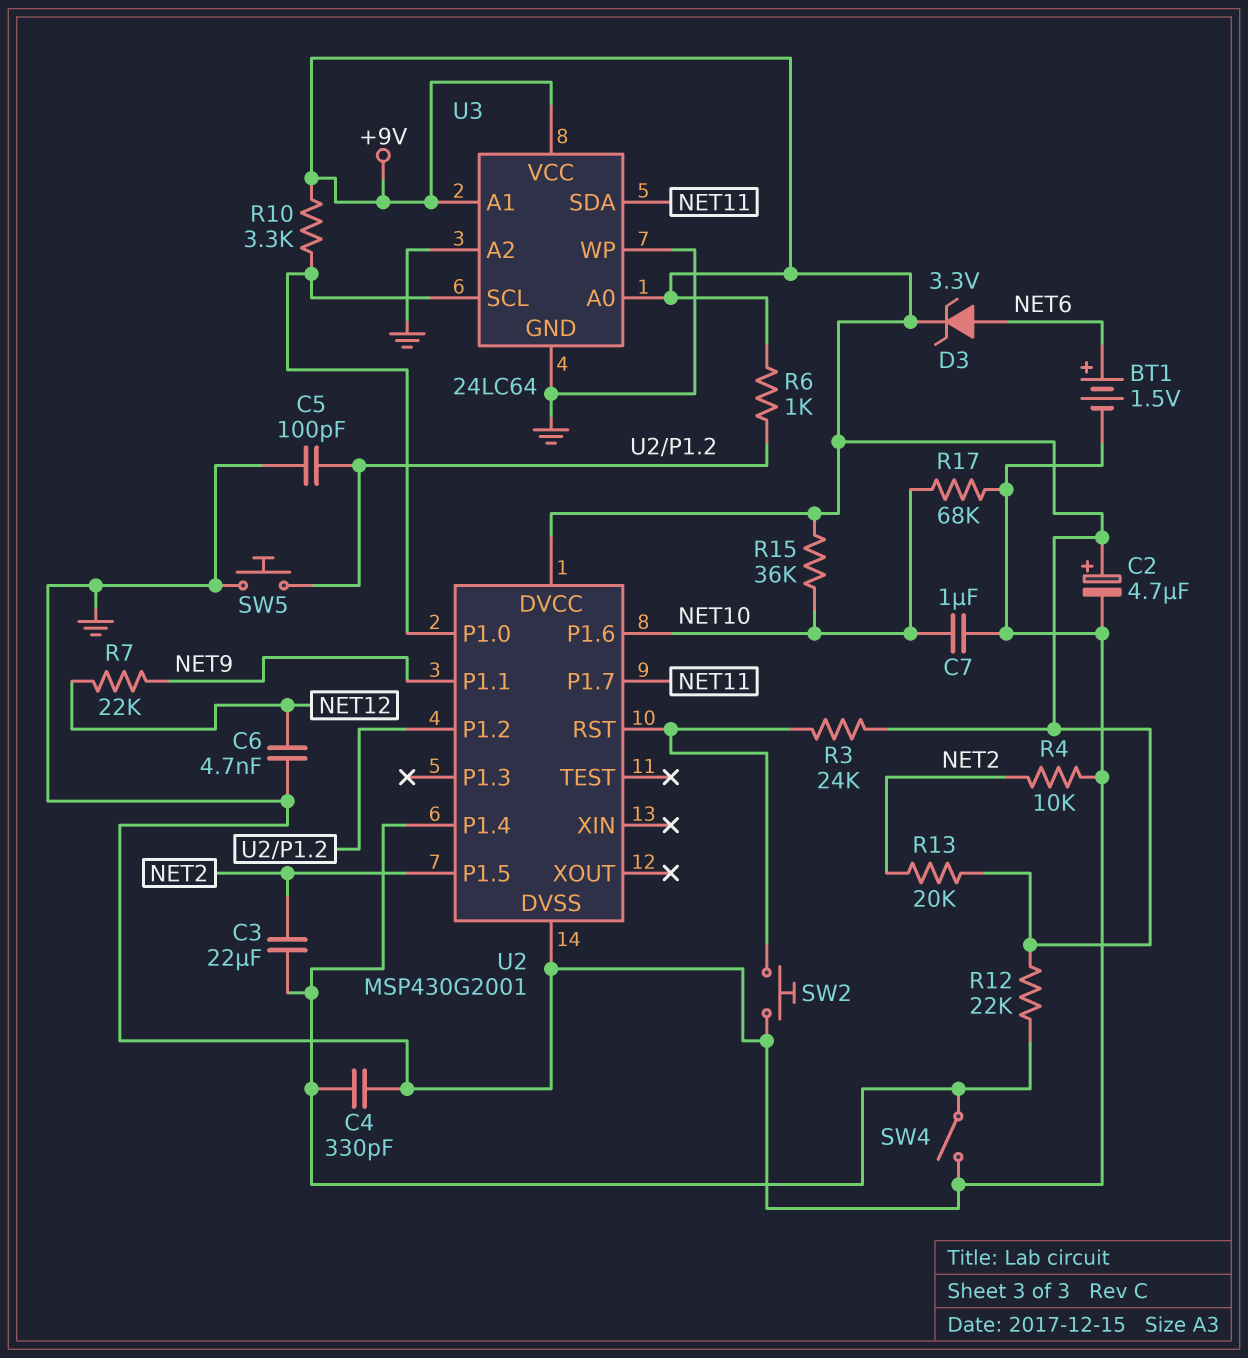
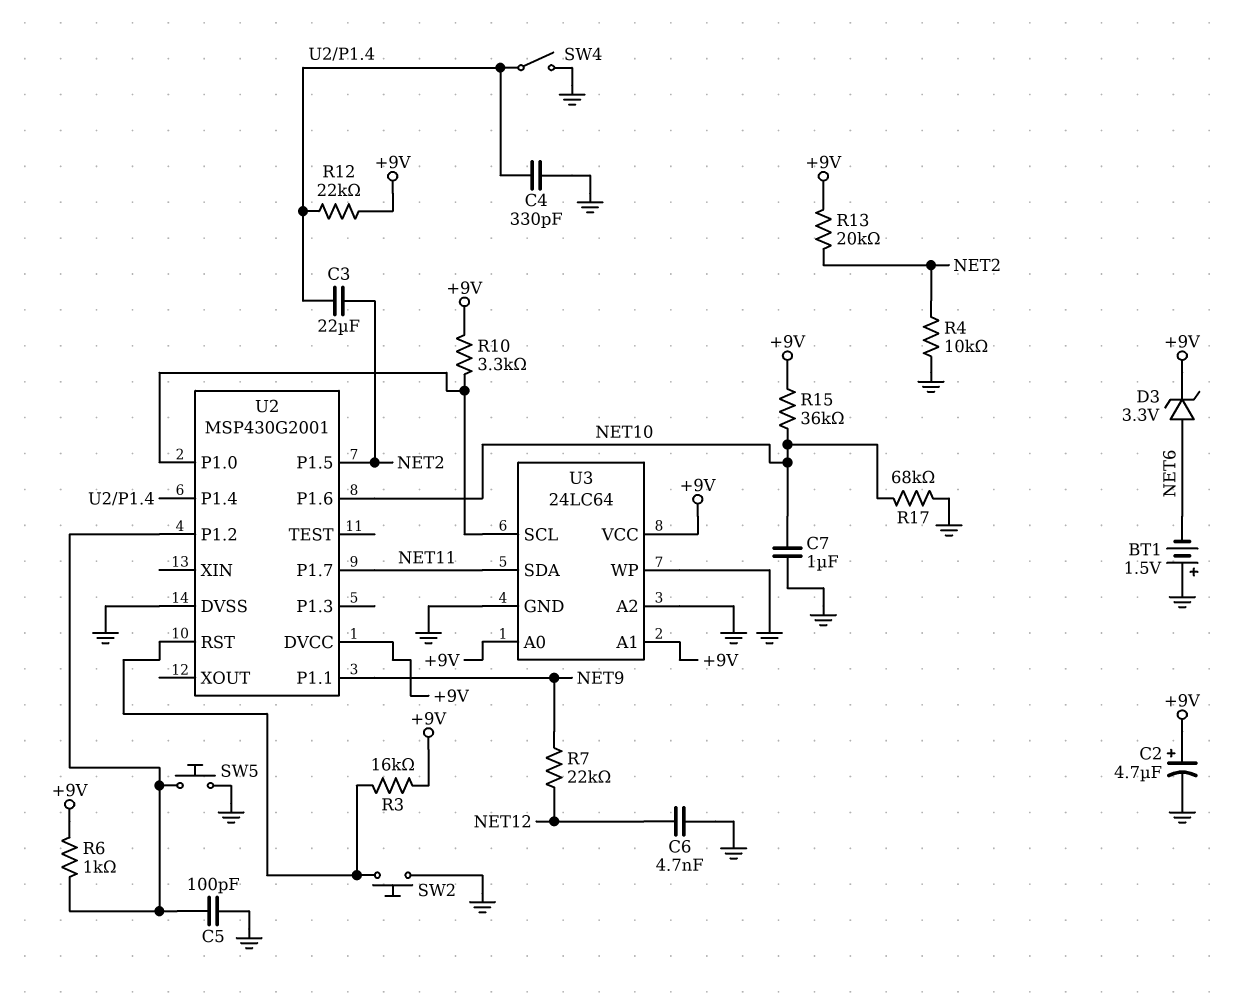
BT1: 1.5V (plus NET6, minus GND) -> 1.5V (plus GND, minus NET6)
R3: 24k (+9V, U2/RST) -> 16k (+9V, U2/RST)

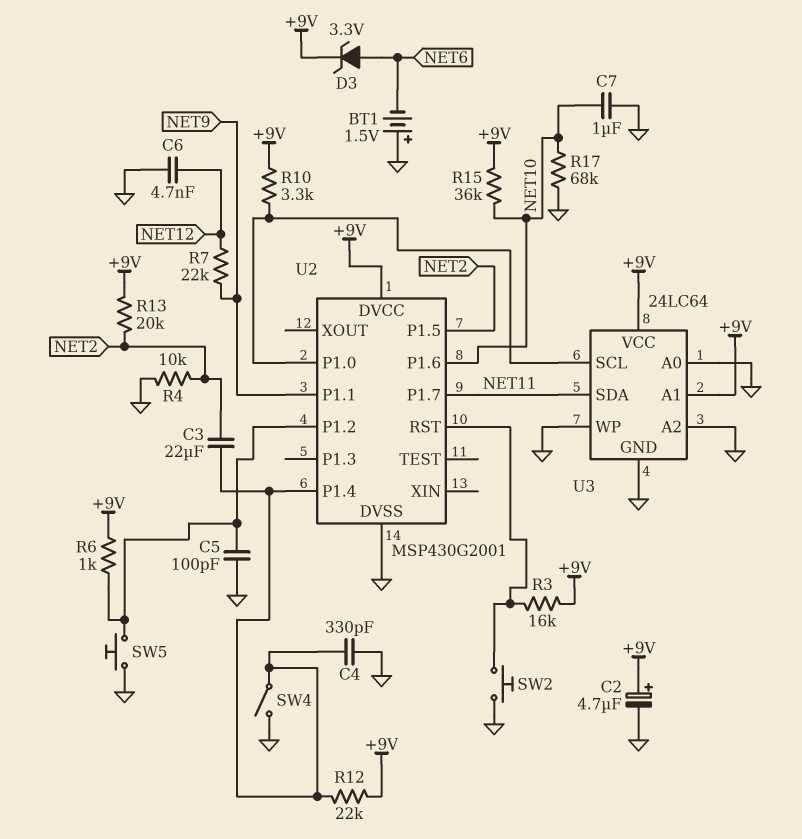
U3 pin A0: +9V -> GND

